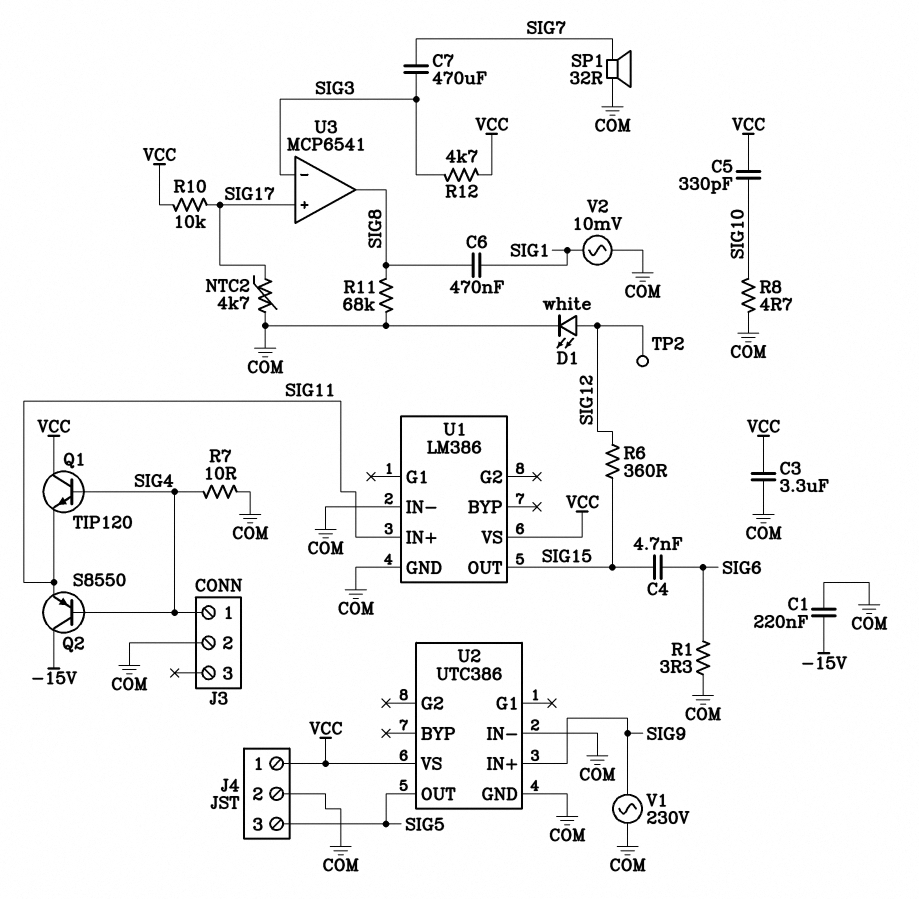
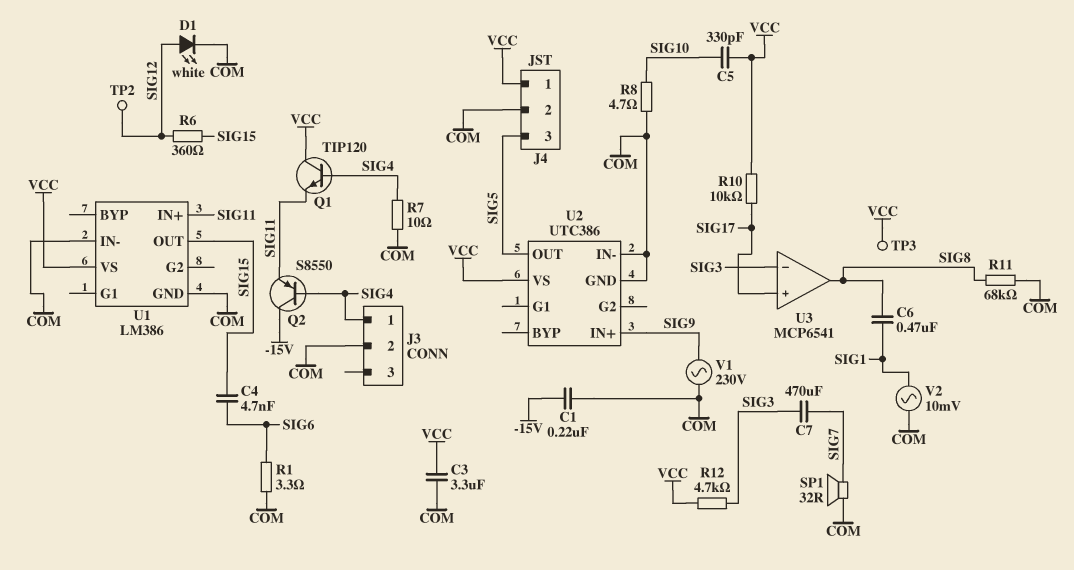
NTC2: 4.7k (COM, SIG17) -> none
TP3: none -> test point (VCC)

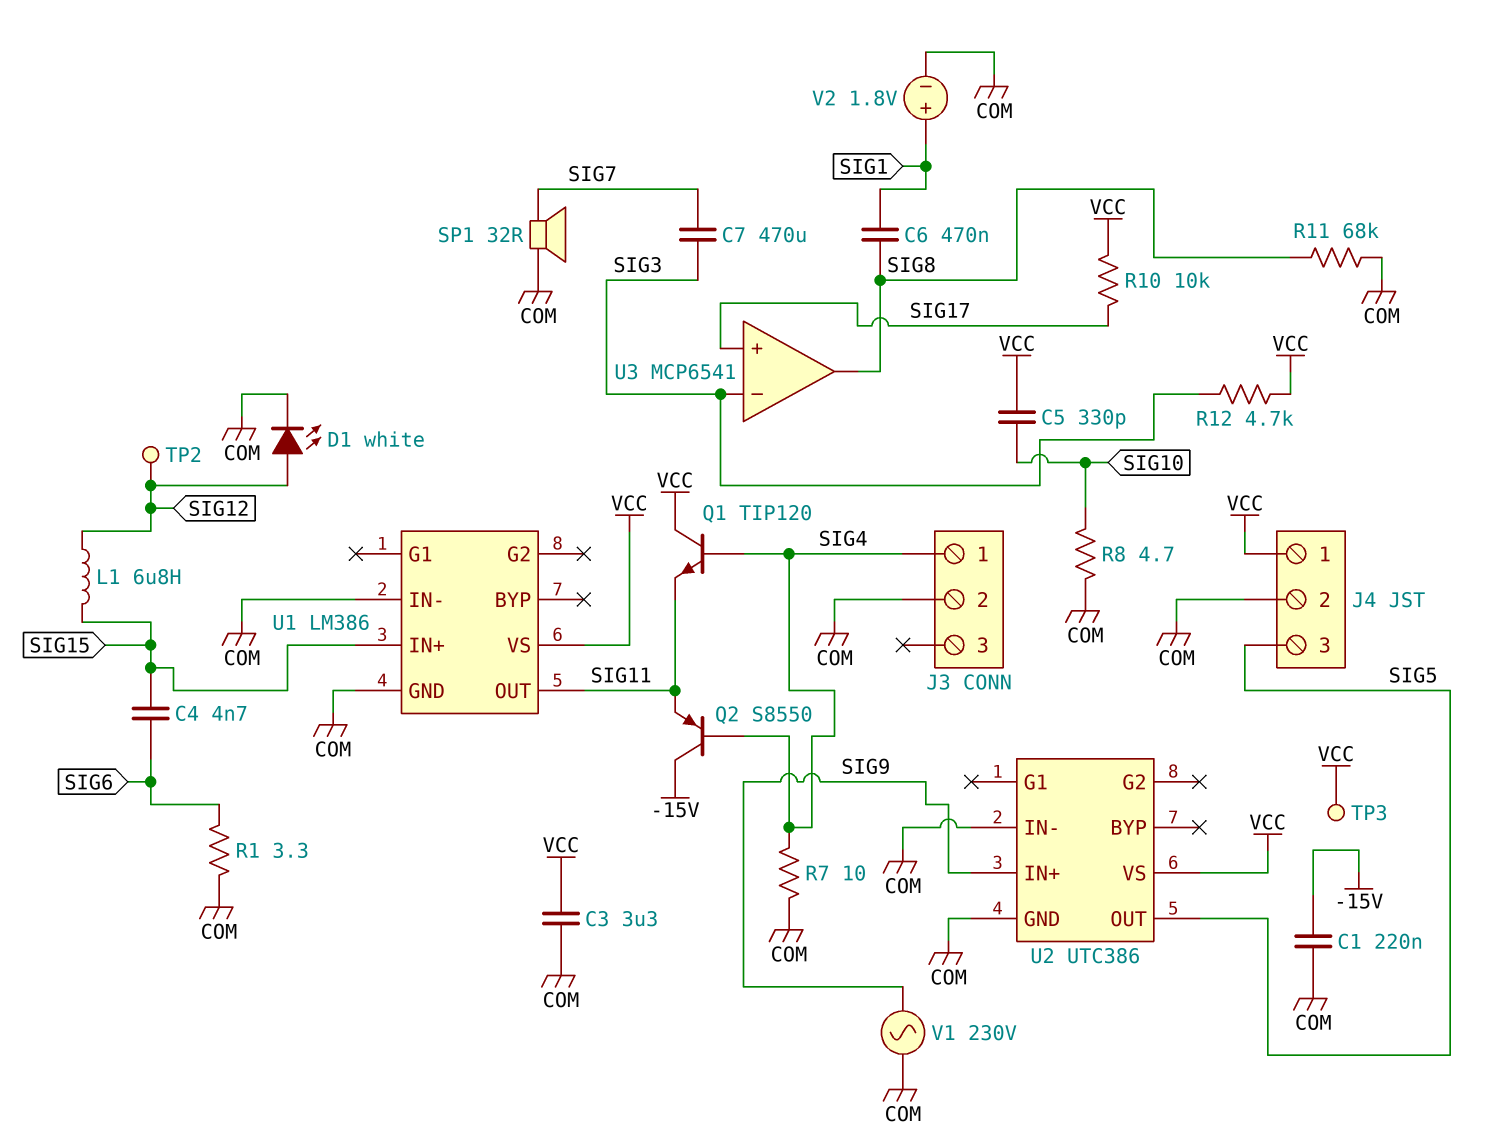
L1: none -> 6.8uH (SIG12, SIG15)
R6: 360 (SIG12, SIG15) -> none
U1 pin IN+: SIG11 -> SIG15
U1 pin OUT: SIG15 -> SIG11
V2: AC 10mV (COM, SIG1) -> 1.8V (plus SIG1, minus COM)

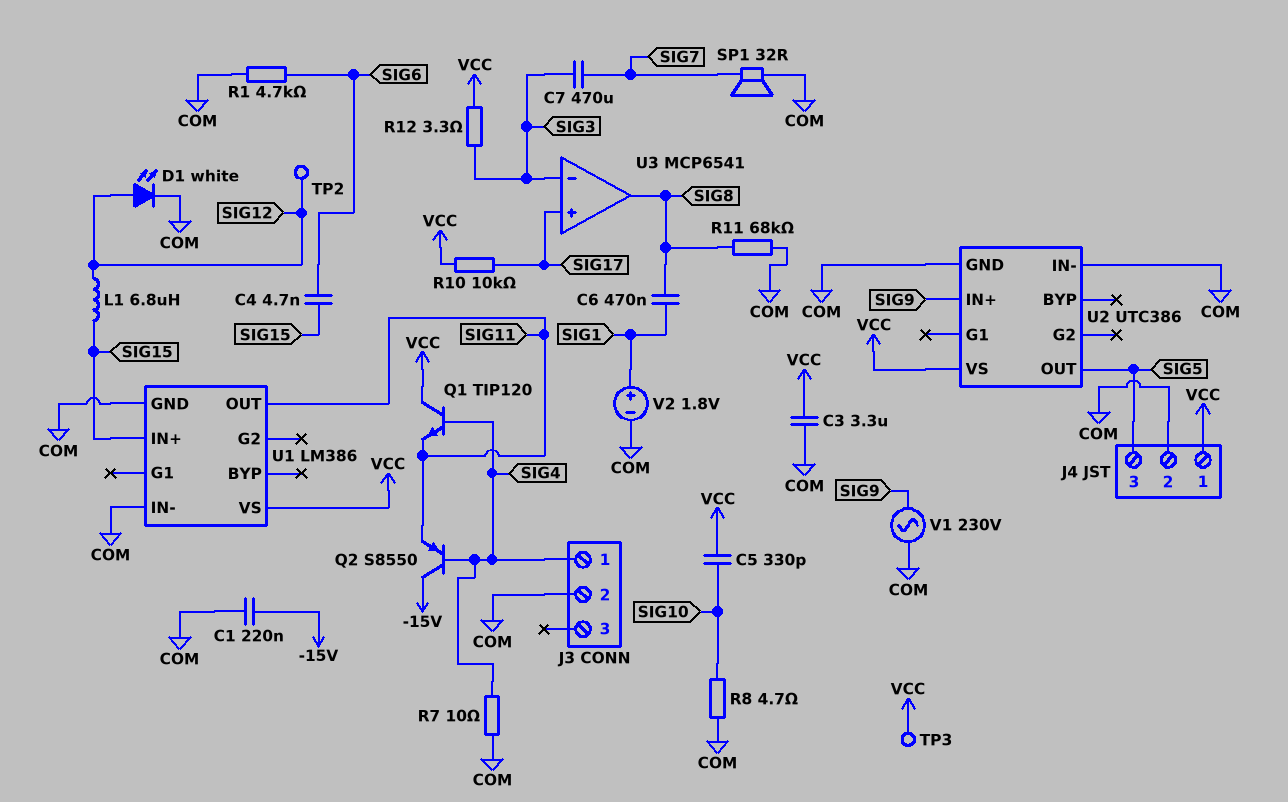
R1: 3.3 (COM, SIG6) -> 4.7k (COM, SIG6)
R12: 4.7k (SIG3, VCC) -> 3.3 (SIG3, VCC)

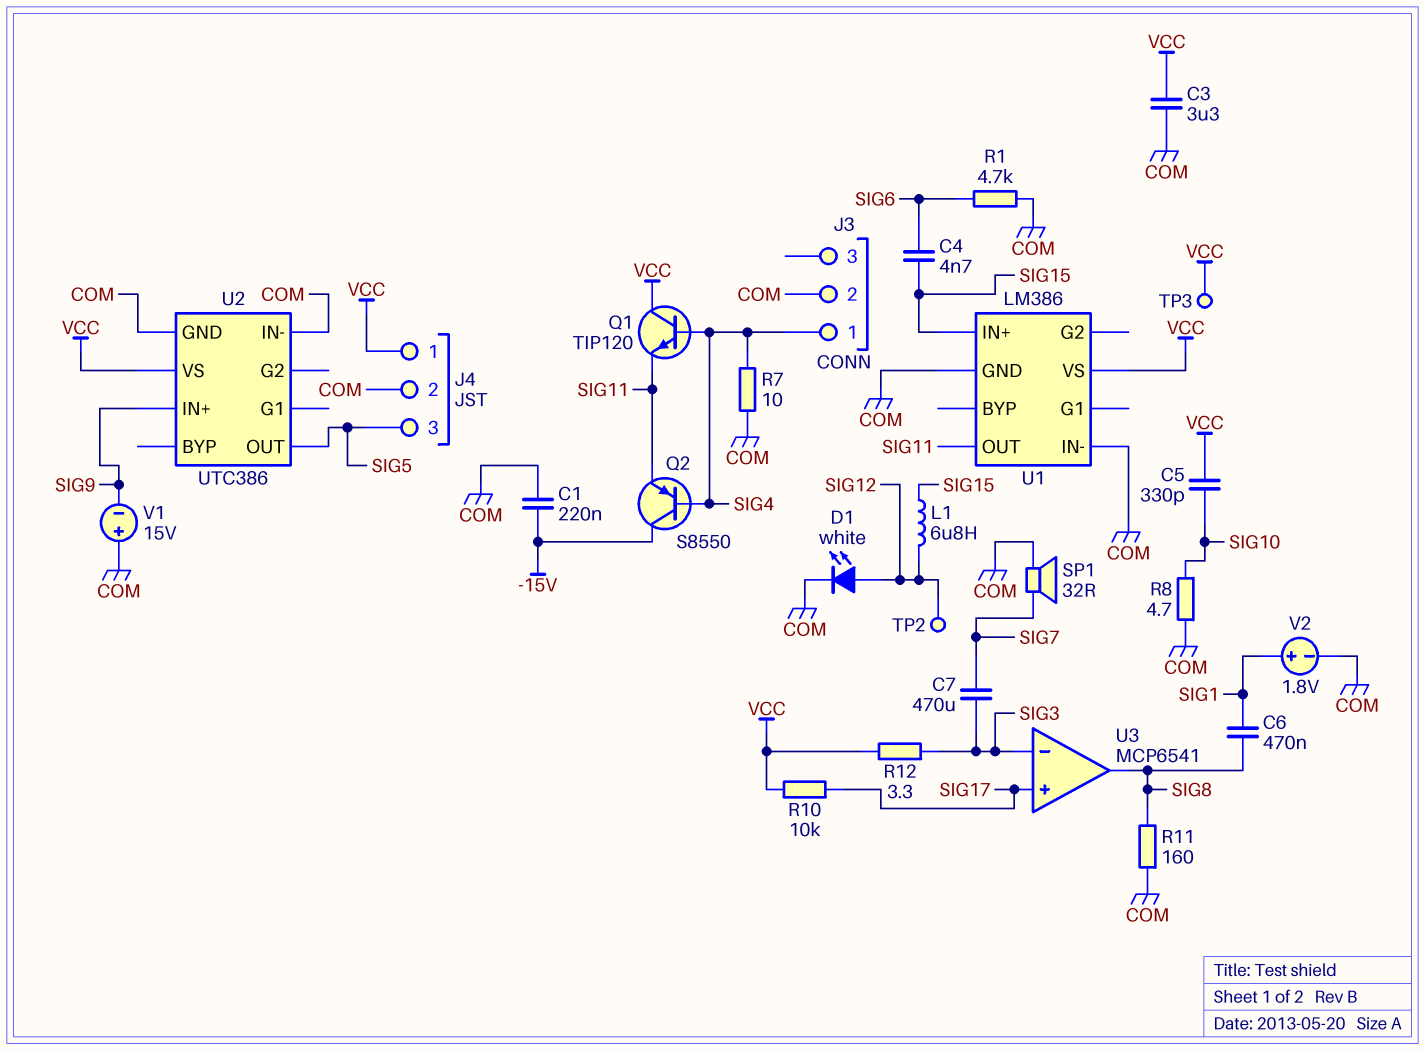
R11: 68k (COM, SIG8) -> 160 (COM, SIG8)
V1: AC 230V (COM, SIG9) -> 15V (plus COM, minus SIG9)

